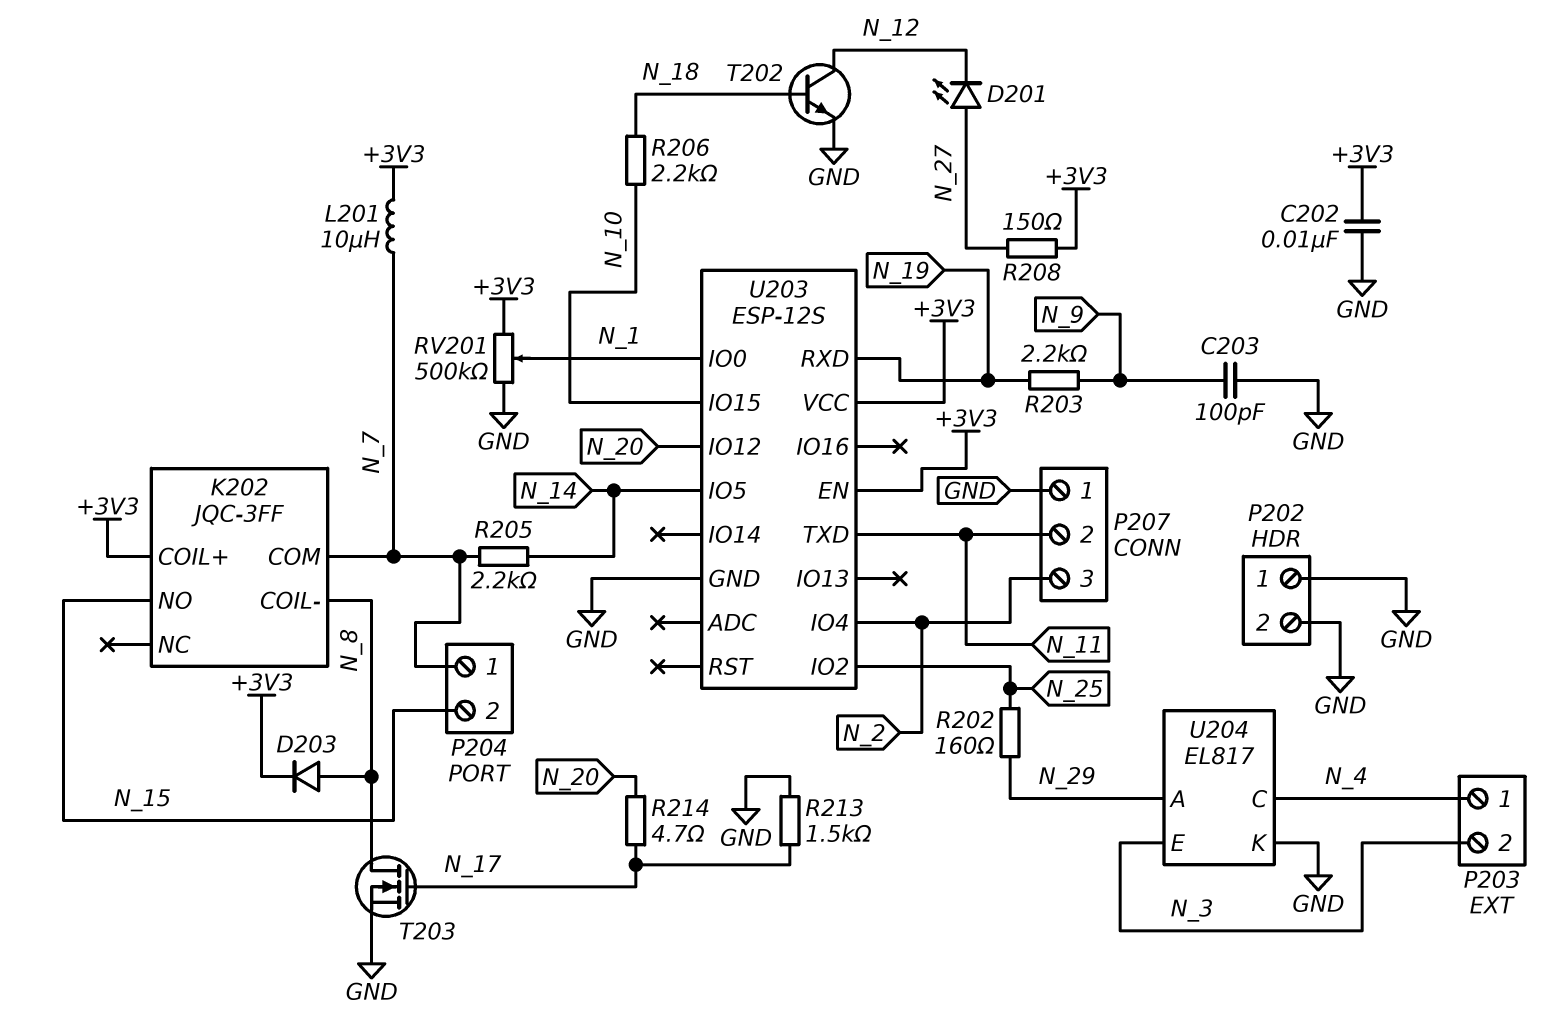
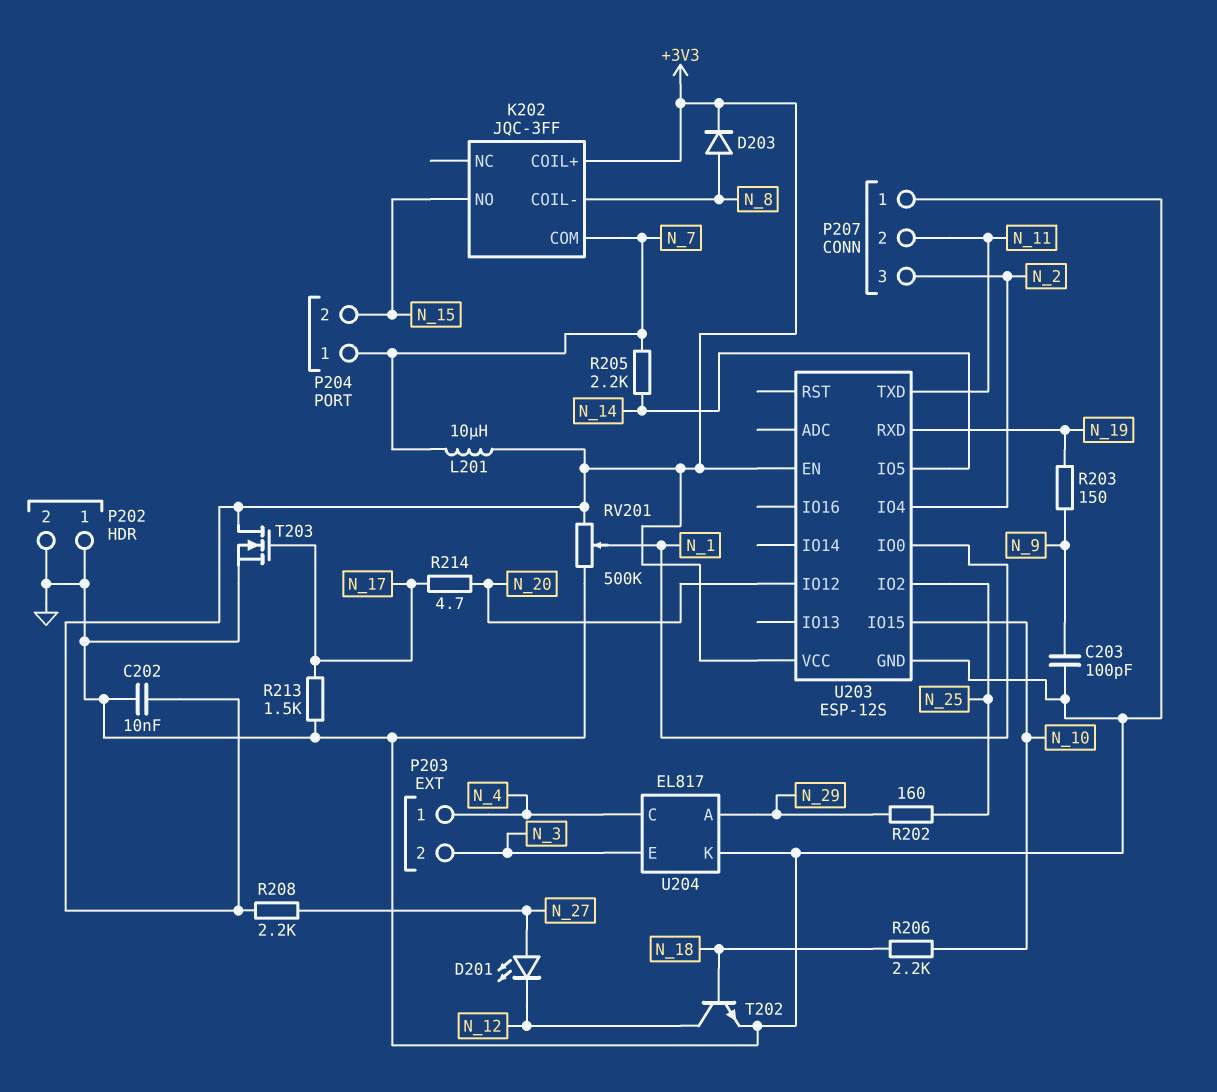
R203: 2.2k (N_9, N_19) -> 150 (N_9, N_19)
R208: 150 (+3V3, N_27) -> 2.2k (+3V3, N_27)
T203: NMOS (G N_17, D N_8, S GND) -> NMOS (G N_17, D +3V3, S GND)

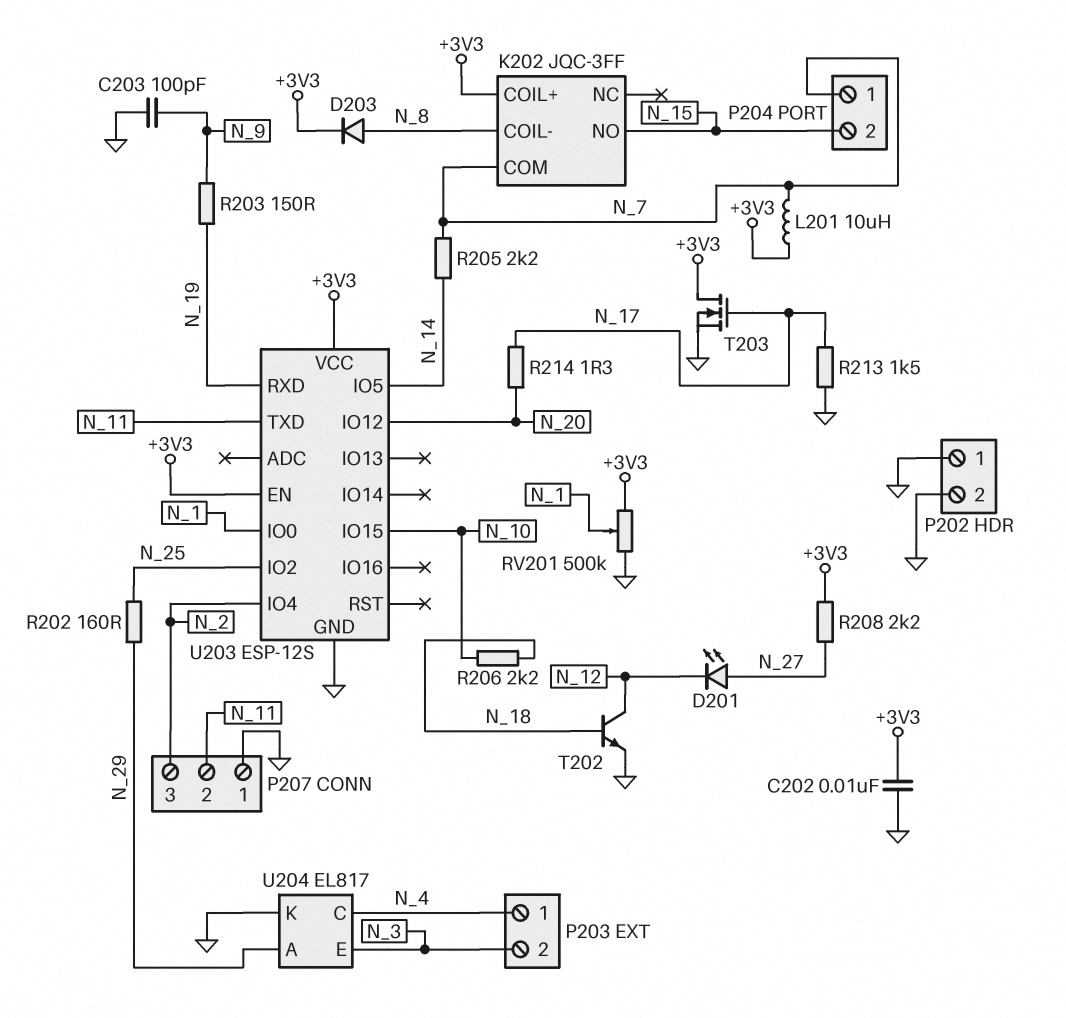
R214: 4.7 (N_17, N_20) -> 1.3 (N_17, N_20)

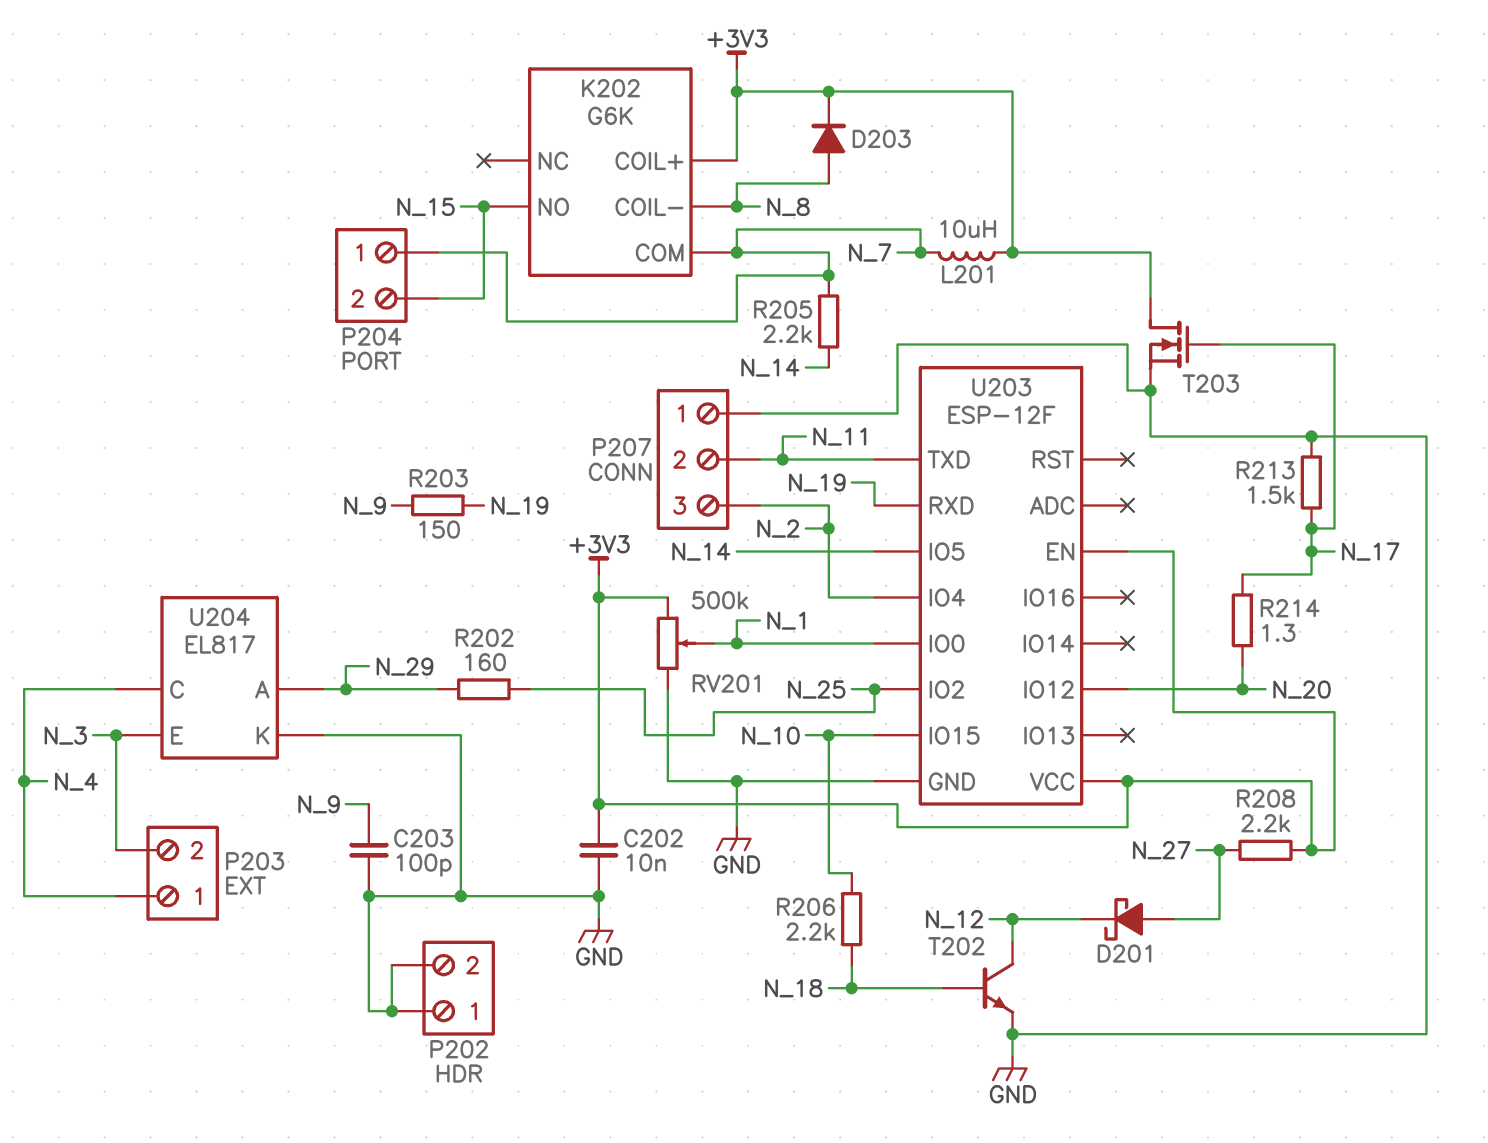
D201: LED (A N_27, K N_12) -> schottky (A N_27, K N_12)
K202: JQC-3FF -> G6K
U203: ESP-12S -> ESP-12F

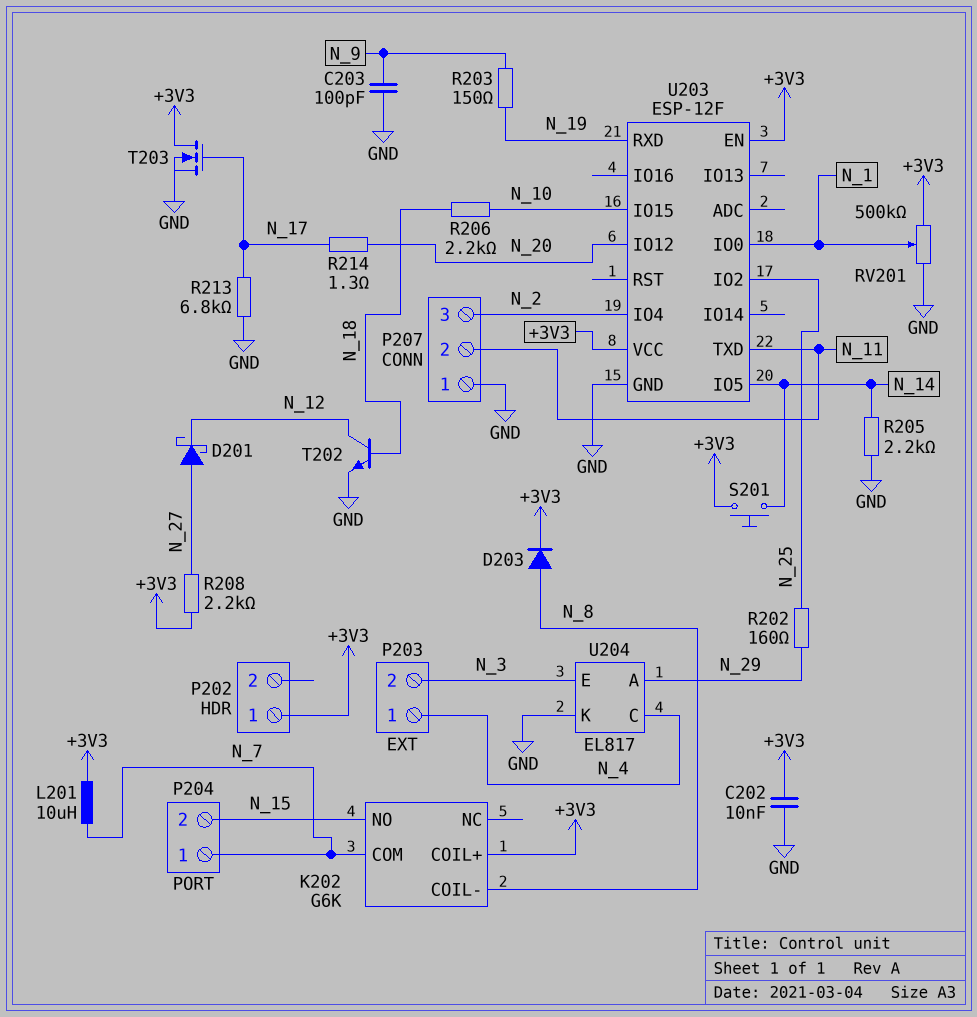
P202 pin 1: GND -> +3V3
P202 pin 2: GND -> none
R205: 2.2k (N_7, N_14) -> 2.2k (GND, N_14)
R213: 1.5k (GND, N_17) -> 6.8k (GND, N_17)
S201: none -> button (+3V3, N_14)

